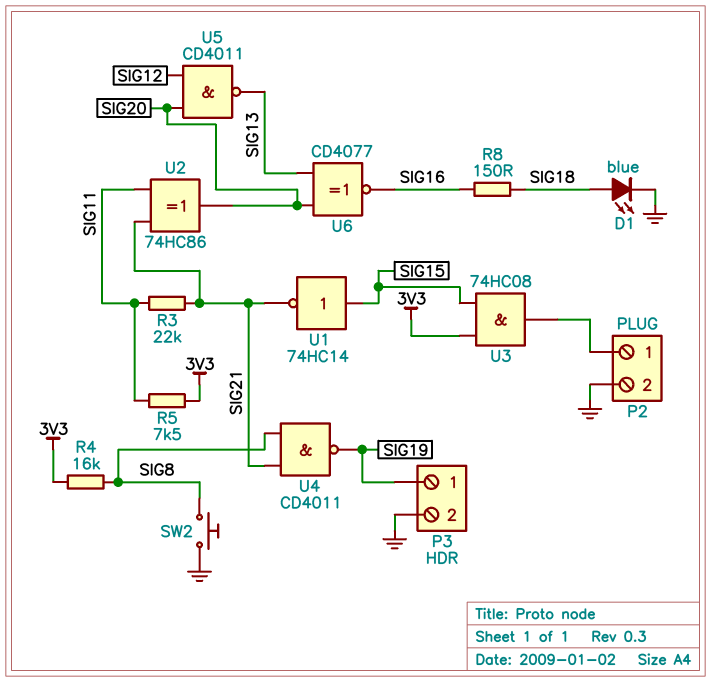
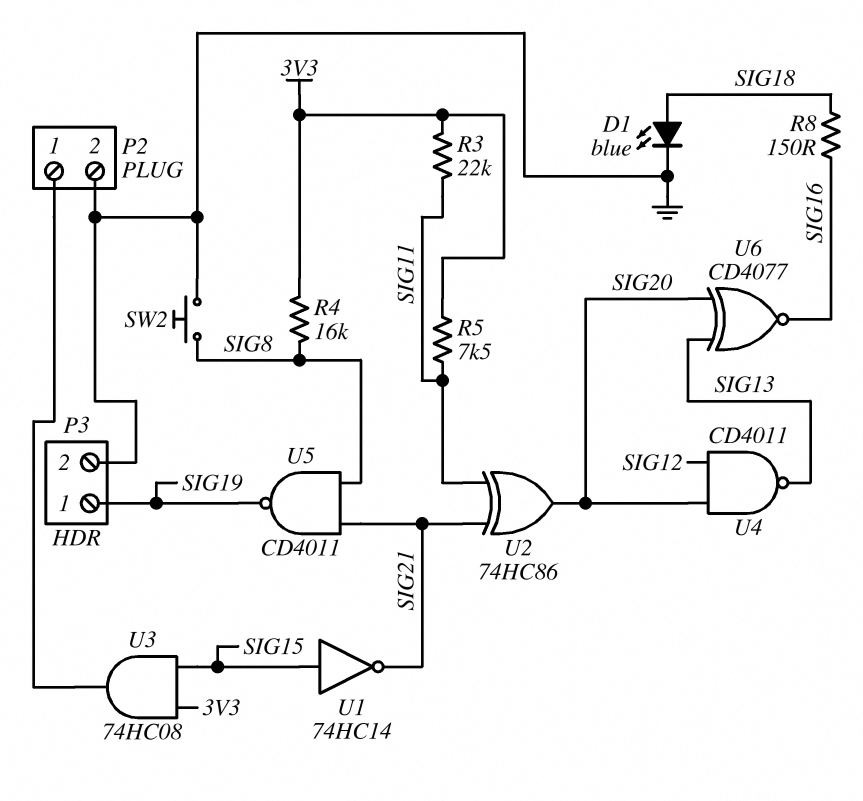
R3: 22k (SIG11, SIG21) -> 22k (3V3, SIG11)
U4: NAND CD4011 (in SIG8, in SIG21, out SIG19) -> NAND CD4011 (in SIG12, in SIG20, out SIG13)
U5: NAND CD4011 (in SIG12, in SIG20, out SIG13) -> NAND CD4011 (in SIG8, in SIG21, out SIG19)

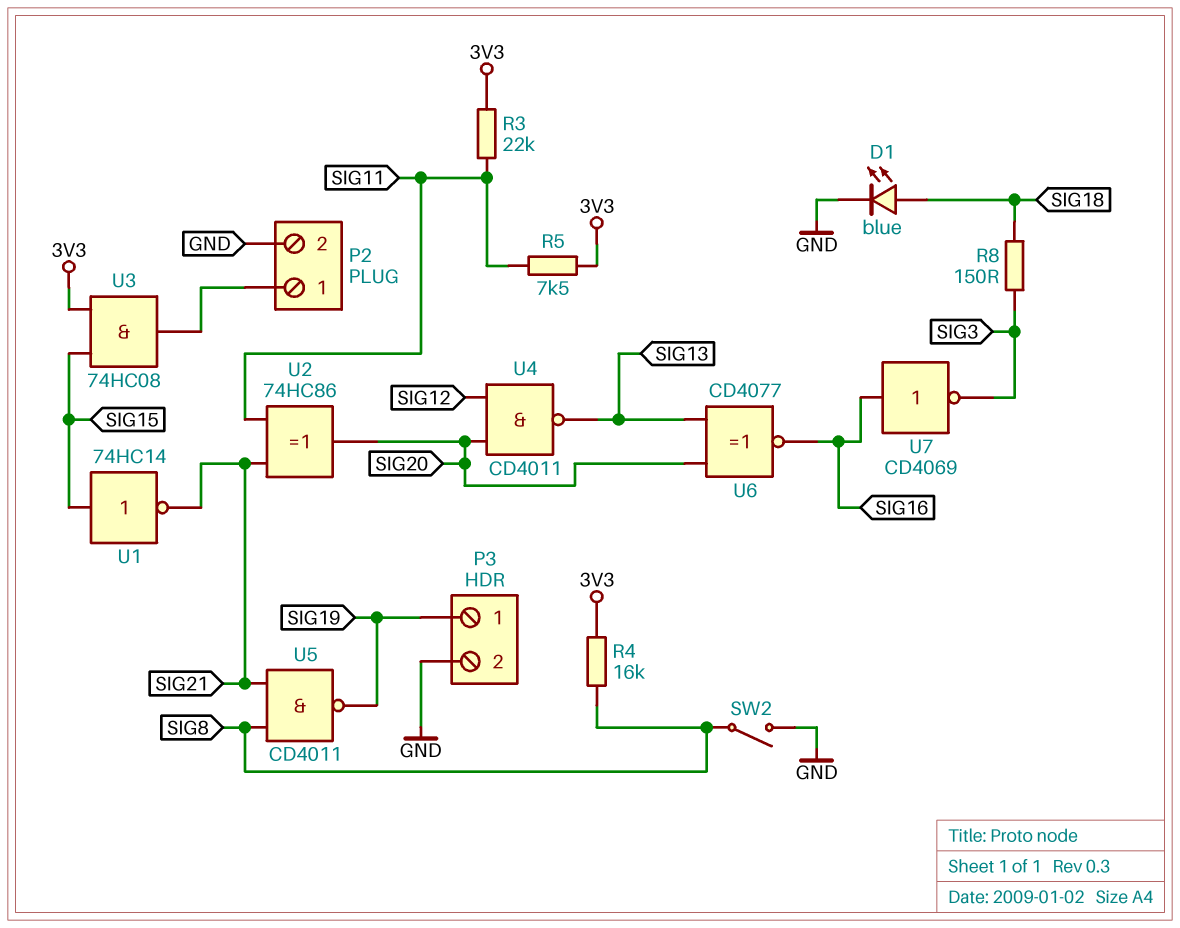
R8: 150 (SIG16, SIG18) -> 150 (SIG3, SIG18)
SW2: button (GND, SIG8) -> switch (GND, SIG8)
U7: none -> NOT CD4069 (in SIG16, out SIG3)

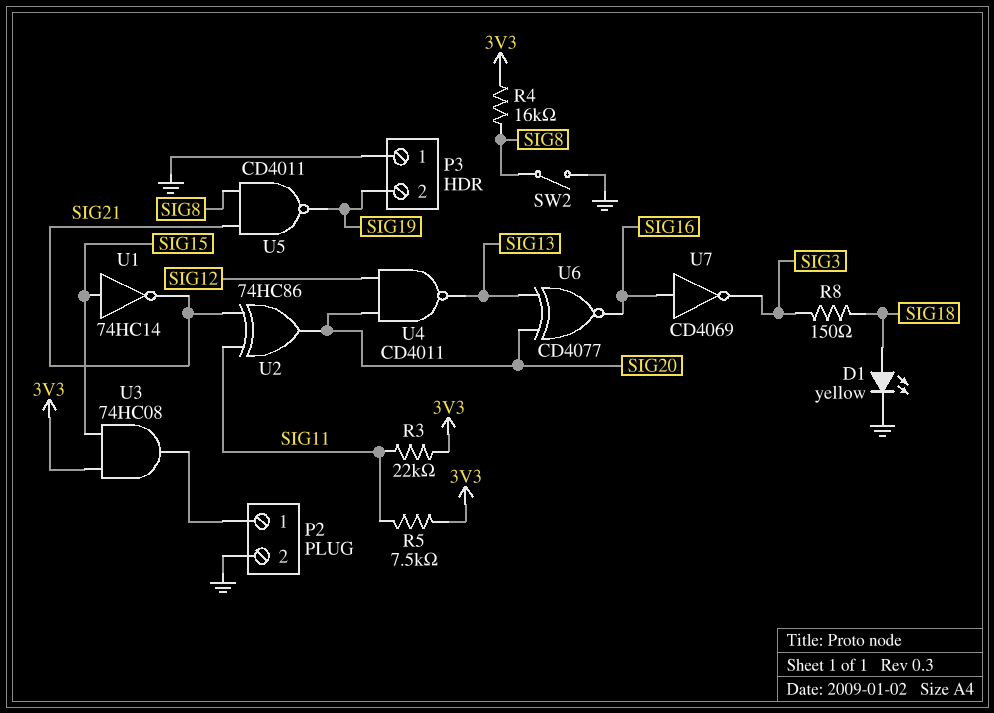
D1: LED blue (A SIG18, K GND) -> LED yellow (A SIG18, K GND)
P3 pin 1: SIG19 -> GND
P3 pin 2: GND -> SIG19

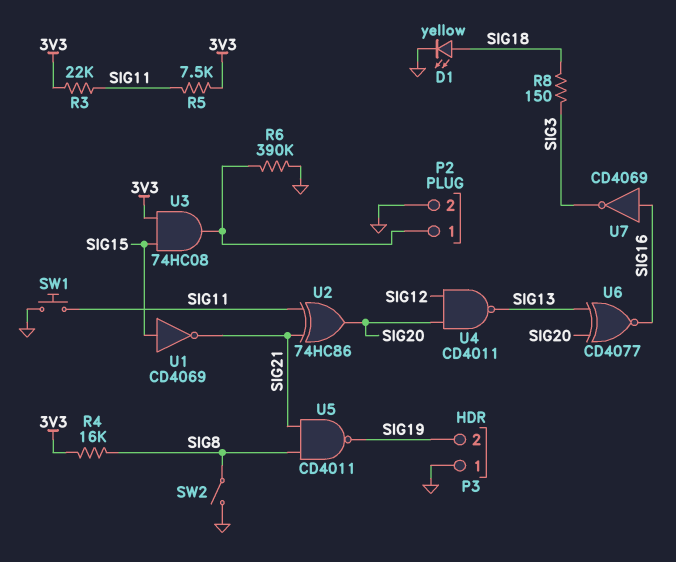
R6: none -> 390k (GND, P2/1)
SW1: none -> button (GND, SIG11)
U1: NOT 74HC14 (in SIG15, out SIG21) -> NOT CD4069 (in SIG15, out SIG21)

